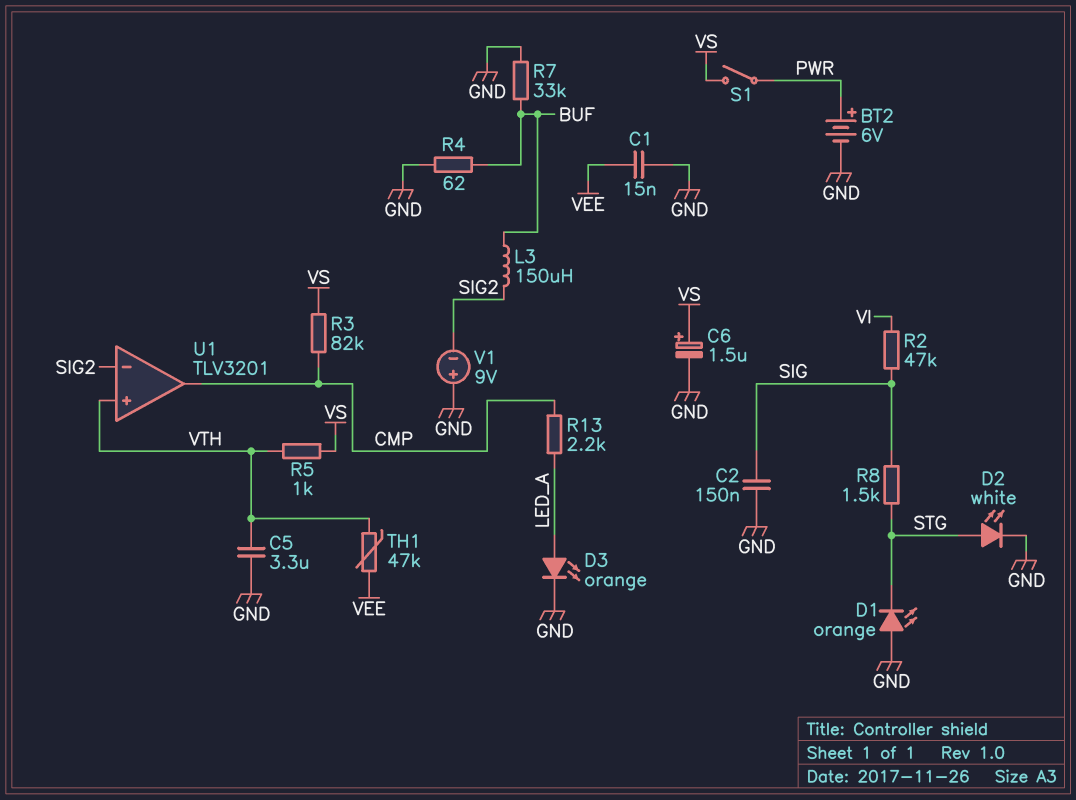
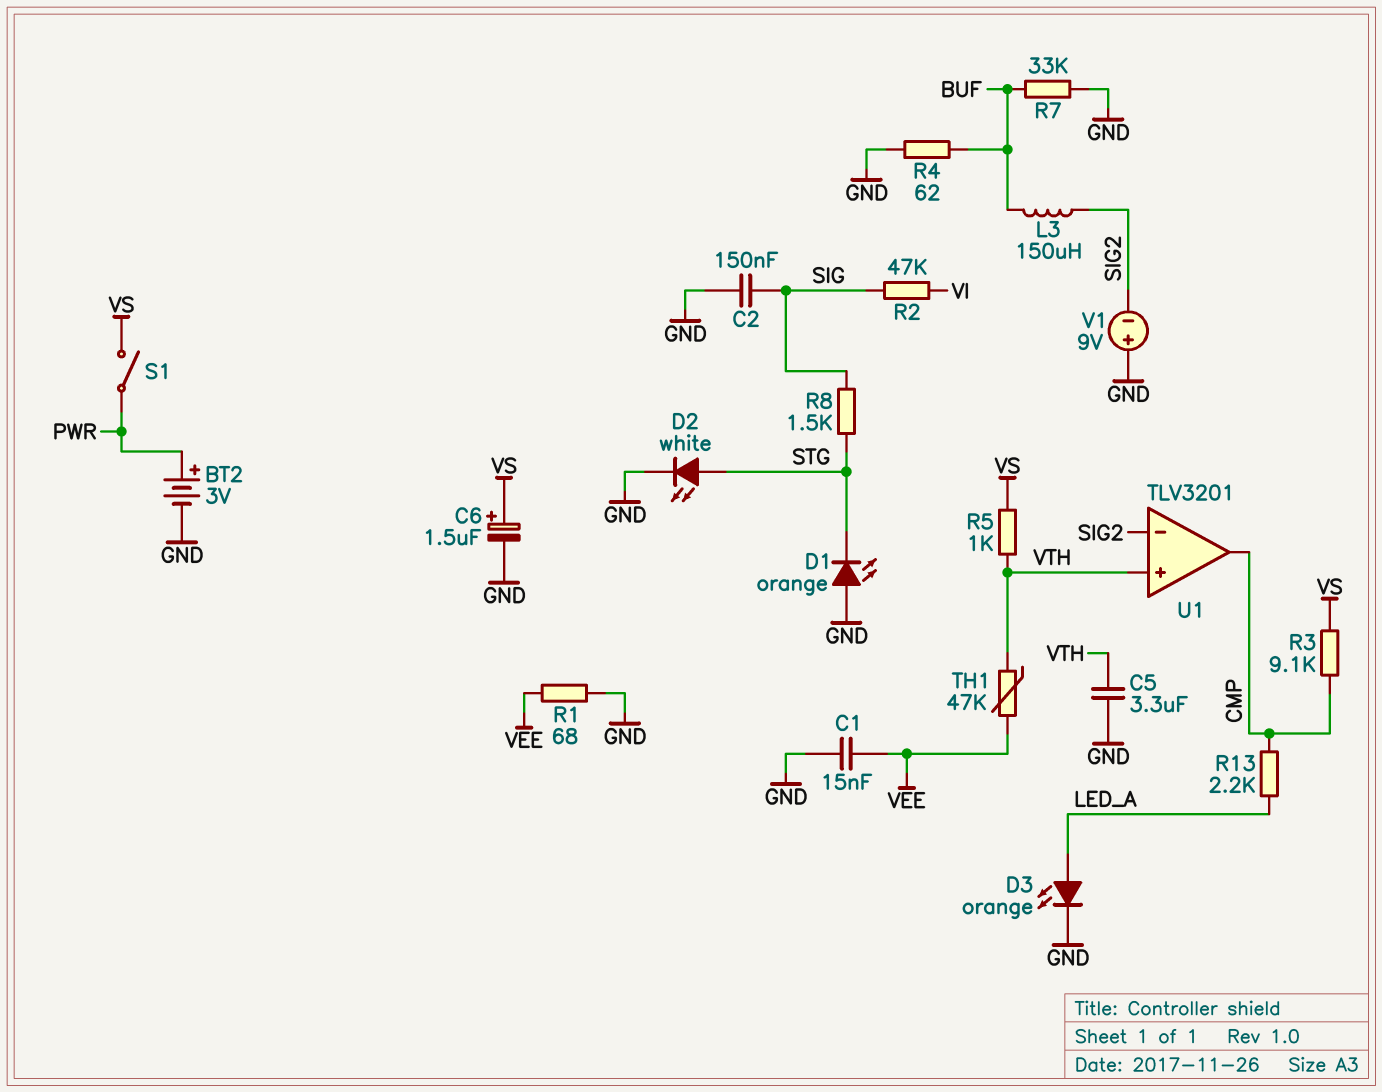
BT2: 6V (plus PWR, minus GND) -> 3V (plus PWR, minus GND)
R1: none -> 68 (GND, VEE)
R3: 82k (CMP, VS) -> 9.1k (CMP, VS)

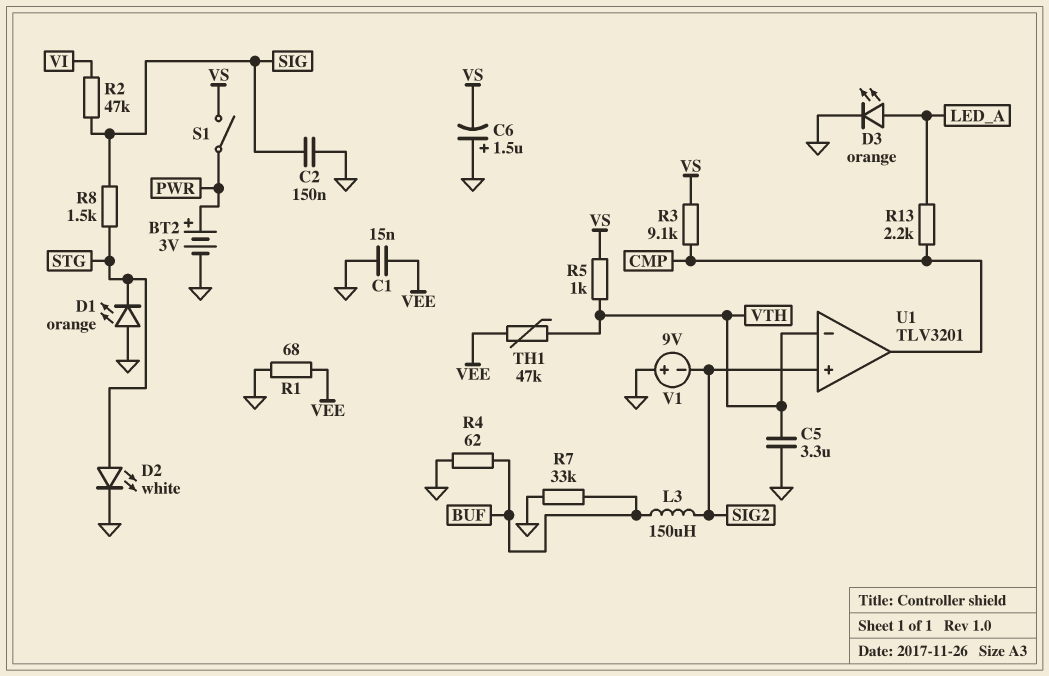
C6: 1.5uF (plus VS, minus GND) -> 1.5uF (plus GND, minus VS)
U1 pin in+: VTH -> SIG2
U1 pin in-: SIG2 -> VTH

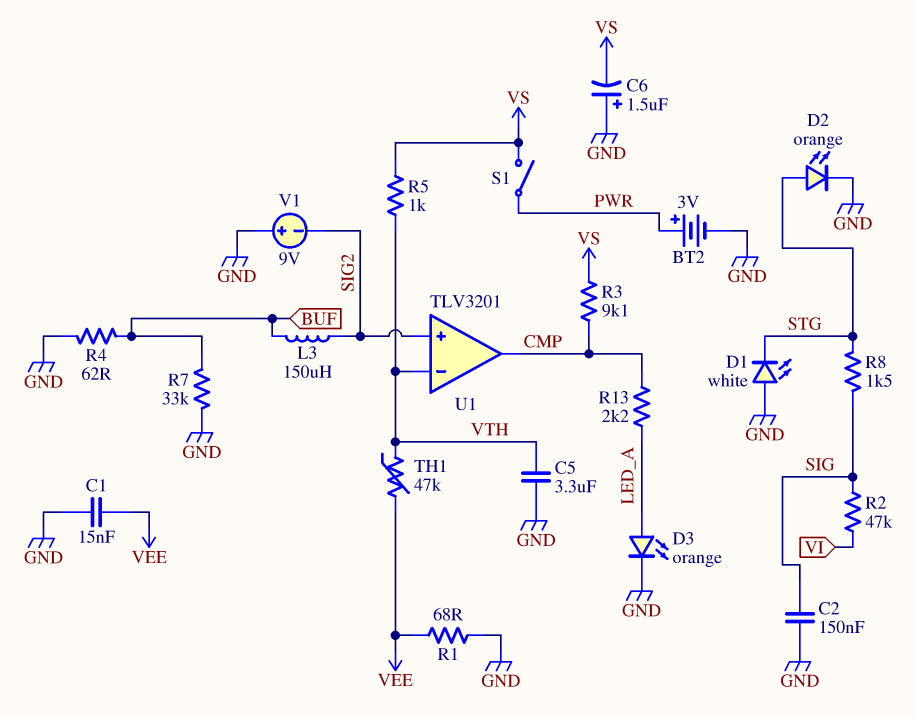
D1: LED orange (A GND, K STG) -> LED white (A GND, K STG)
D2: LED white (A STG, K GND) -> LED orange (A STG, K GND)

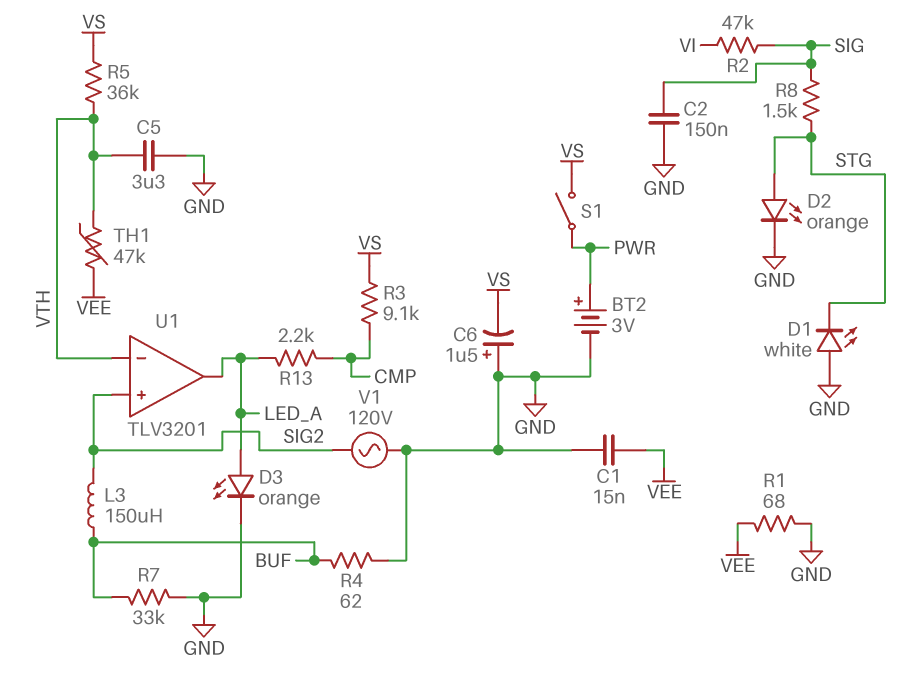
R5: 1k (VS, VTH) -> 36k (VS, VTH)
U1 pin out: CMP -> LED_A
V1: 9V (plus GND, minus SIG2) -> AC 120V (GND, SIG2)

